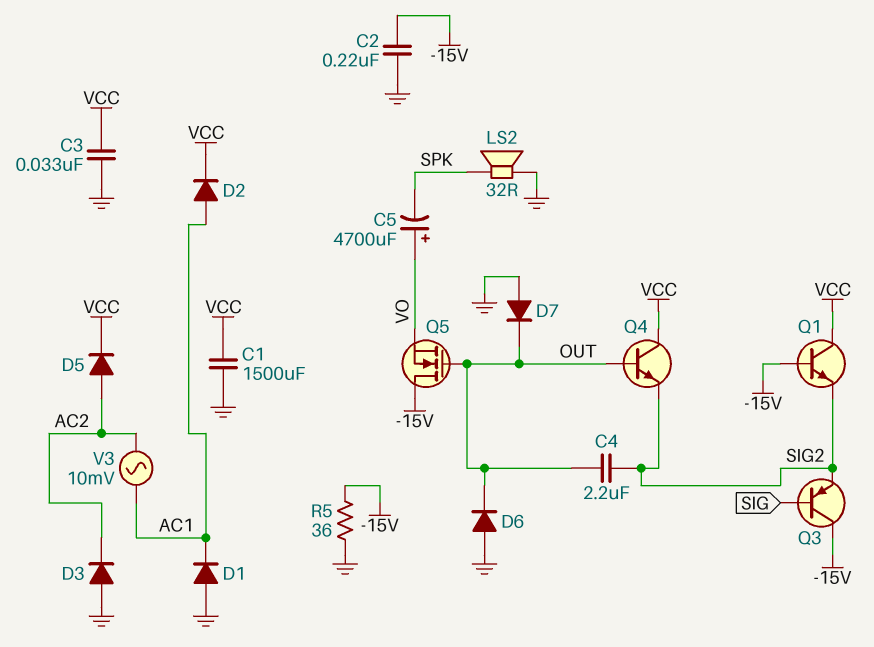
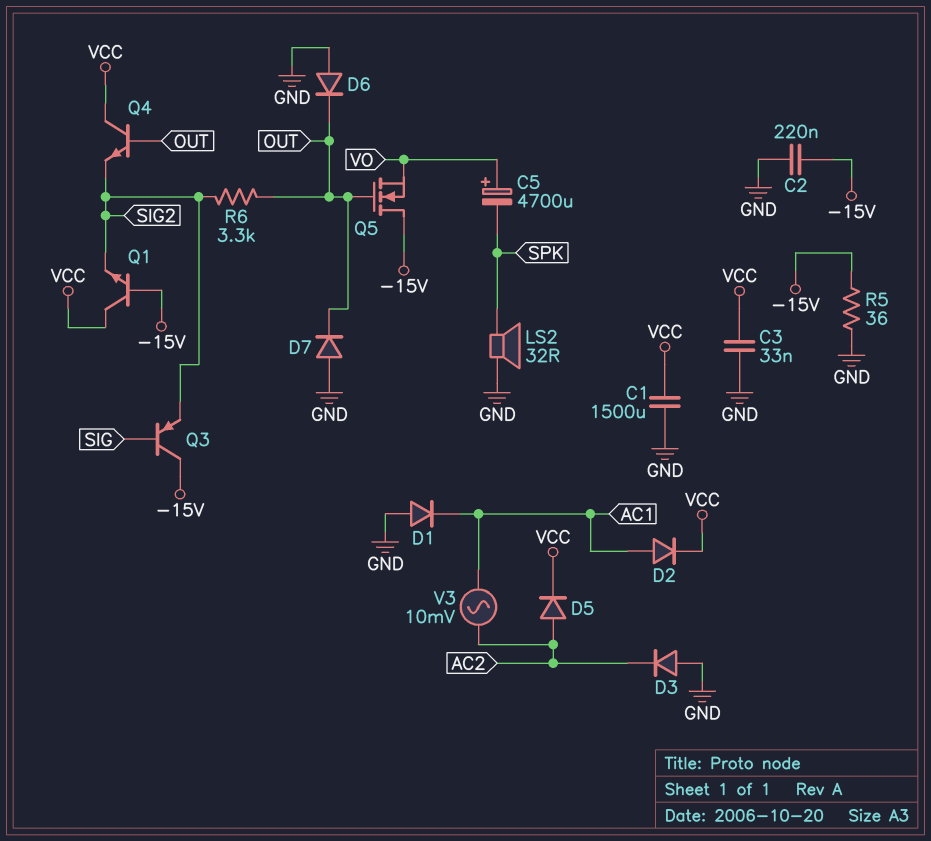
C4: 2.2uF (OUT, SIG2) -> none
R6: none -> 3.3k (OUT, SIG2)

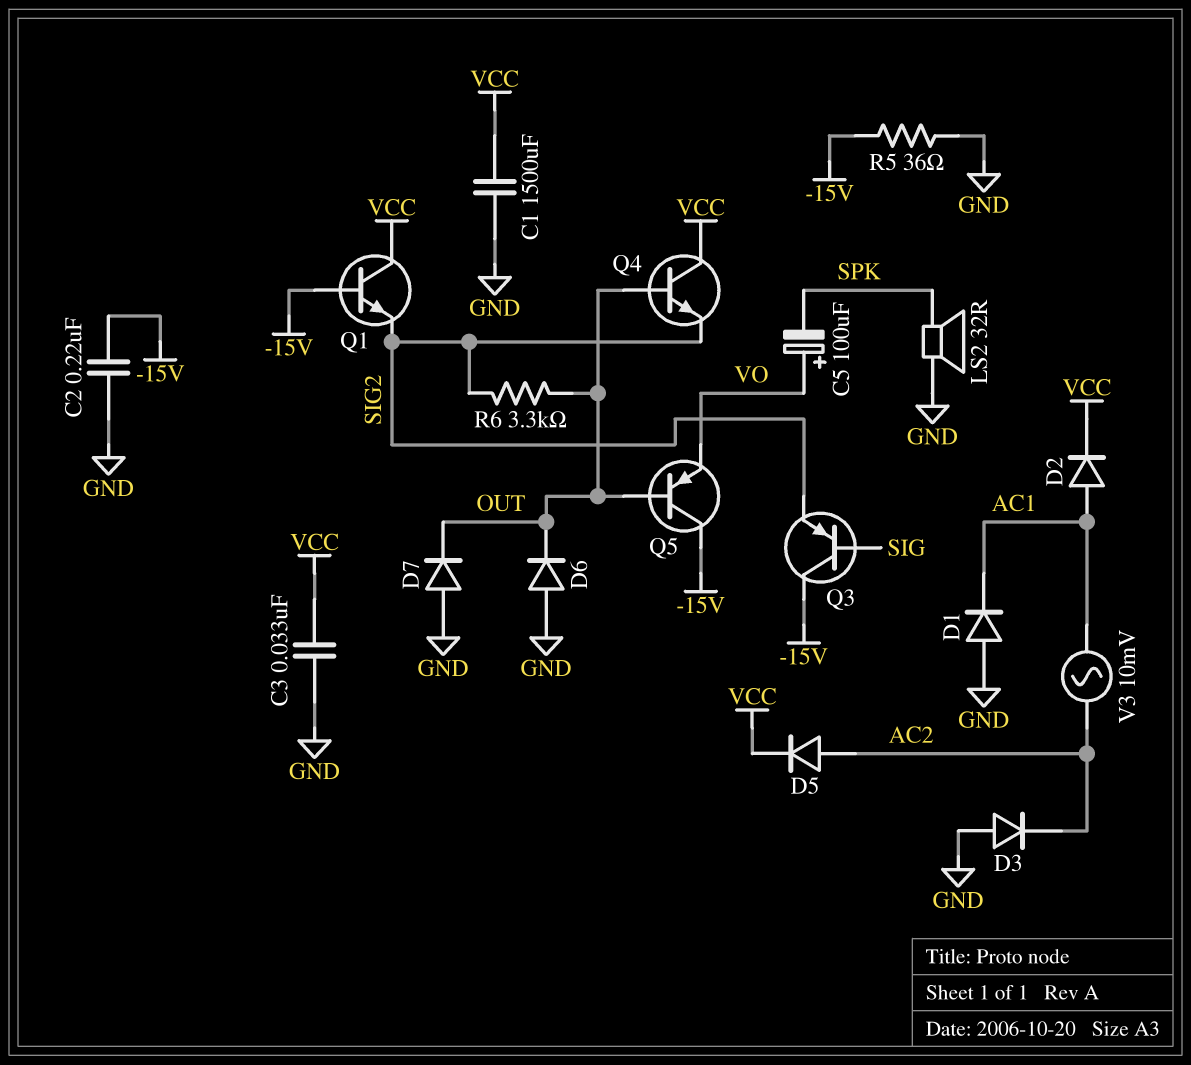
C5: 4700uF (plus VO, minus SPK) -> 100uF (plus VO, minus SPK)
Q5: NMOS (G OUT, D -15V, S VO) -> PNP (B OUT, C -15V, E VO)

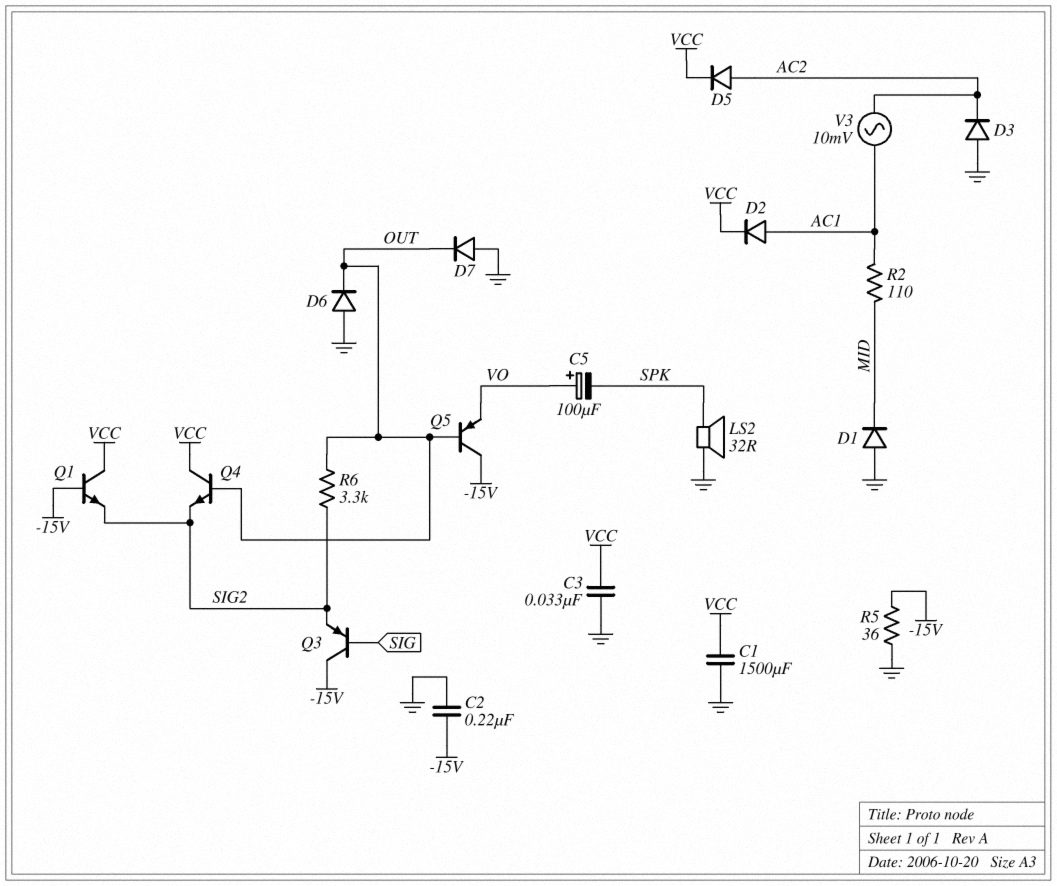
D1: diode (A GND, K AC1) -> diode (A GND, K MID)
R2: none -> 110 (AC1, MID)

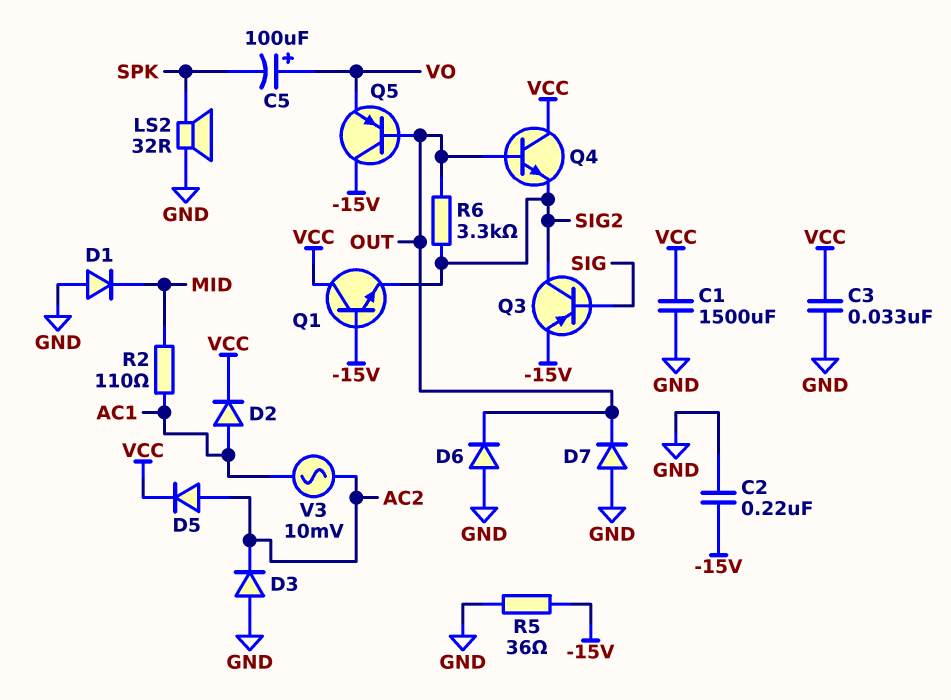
Q3: PNP (B SIG, C -15V, E SIG2) -> PNP (B SIG, C SIG2, E -15V)

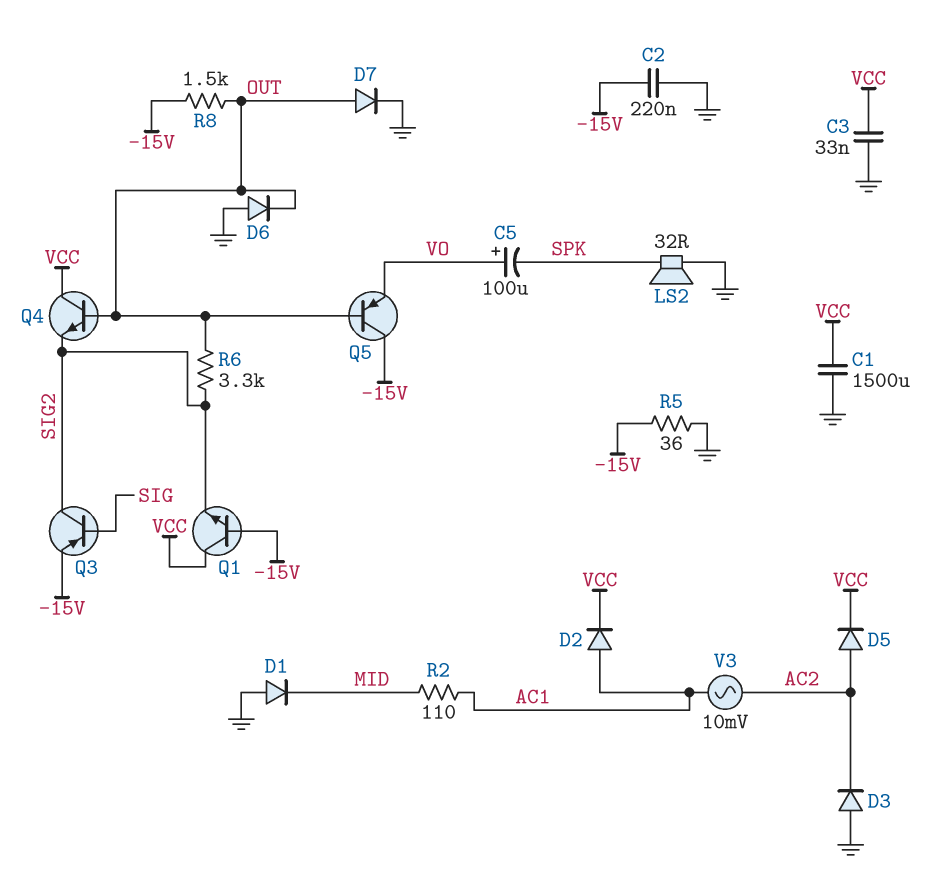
D7: diode (A GND, K OUT) -> diode (A OUT, K GND)
R8: none -> 1.5k (-15V, OUT)

